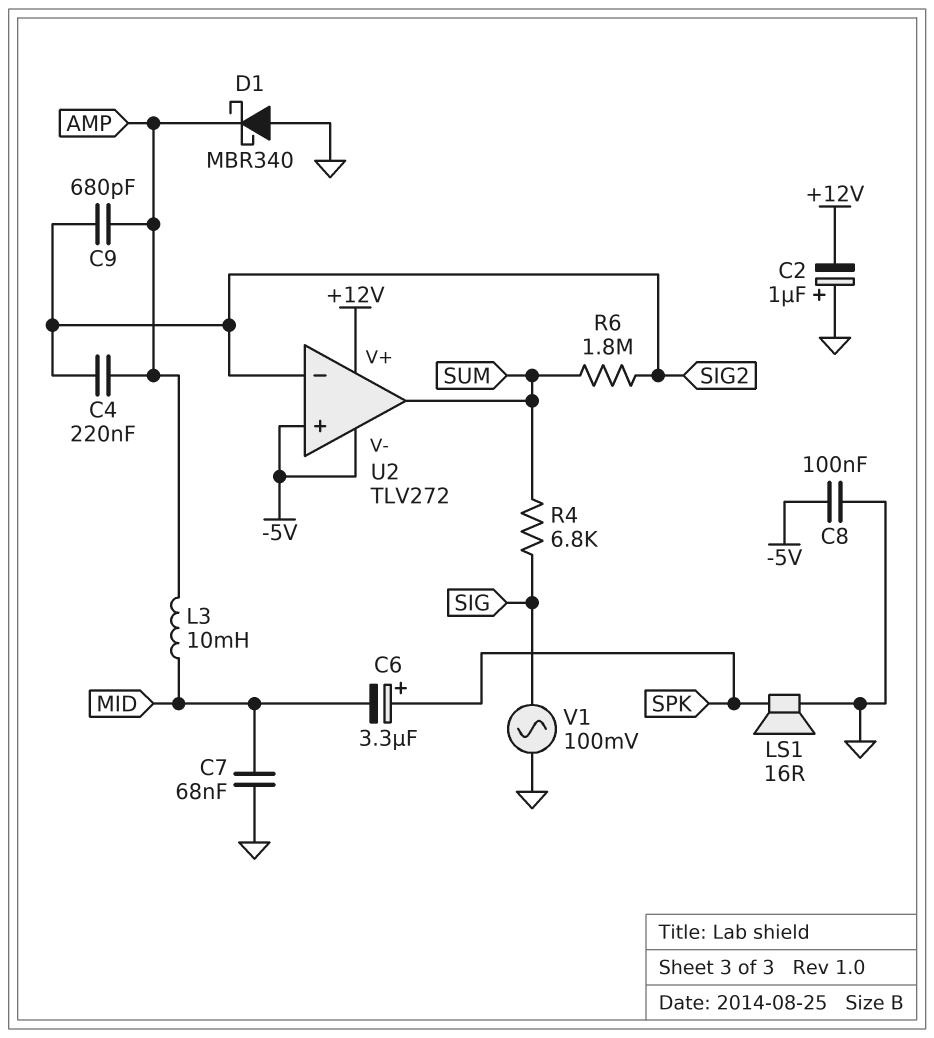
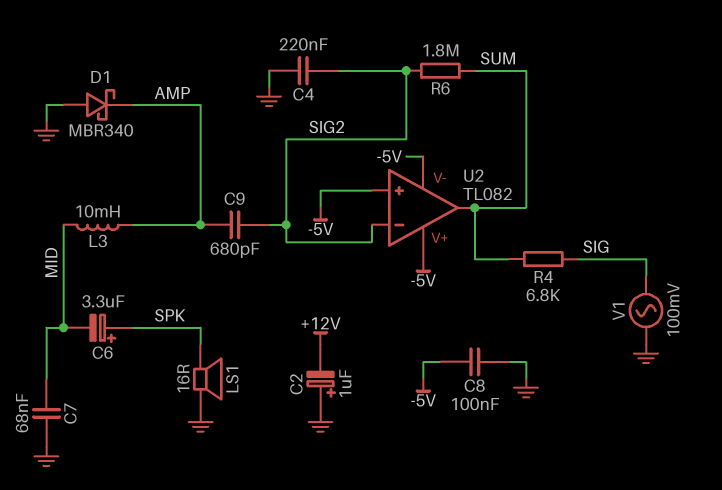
C4: 220nF (AMP, SIG2) -> 220nF (GND, SIG2)
U2: TLV272 -> TL082
U2 pin V+: +12V -> -5V

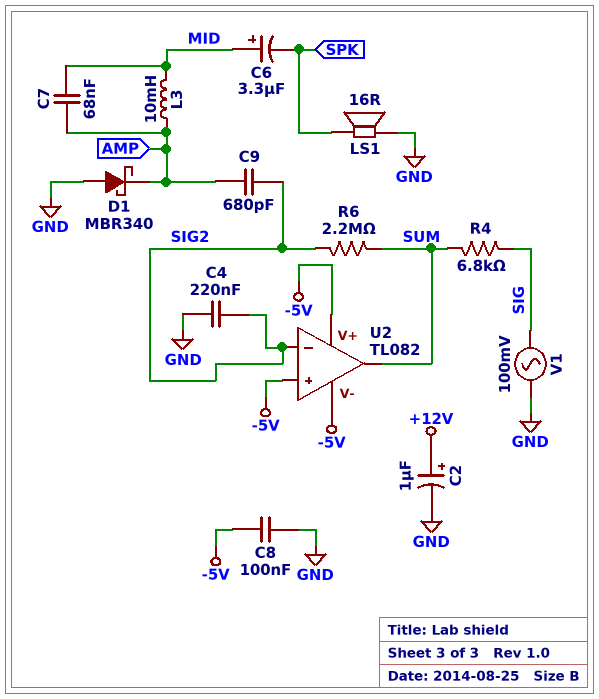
C2: 1uF (plus GND, minus +12V) -> 1uF (plus +12V, minus GND)
C6: 3.3uF (plus SPK, minus MID) -> 3.3uF (plus MID, minus SPK)
C7: 68nF (GND, MID) -> 68nF (AMP, MID)
R6: 1.8M (SIG2, SUM) -> 2.2M (SIG2, SUM)

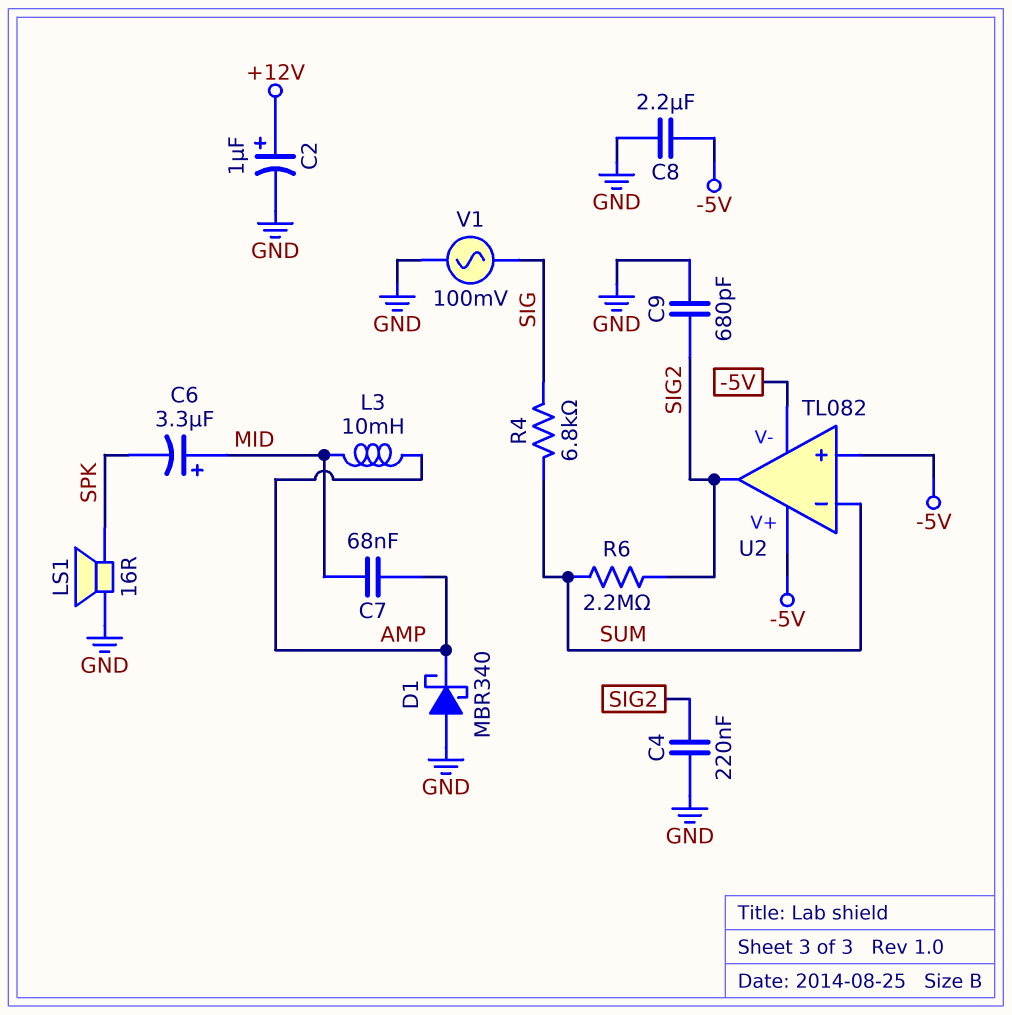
C8: 100nF (-5V, GND) -> 2.2uF (-5V, GND)
C9: 680pF (AMP, SIG2) -> 680pF (GND, SIG2)
U2 pin in-: SIG2 -> SUM
U2 pin out: SUM -> SIG2

